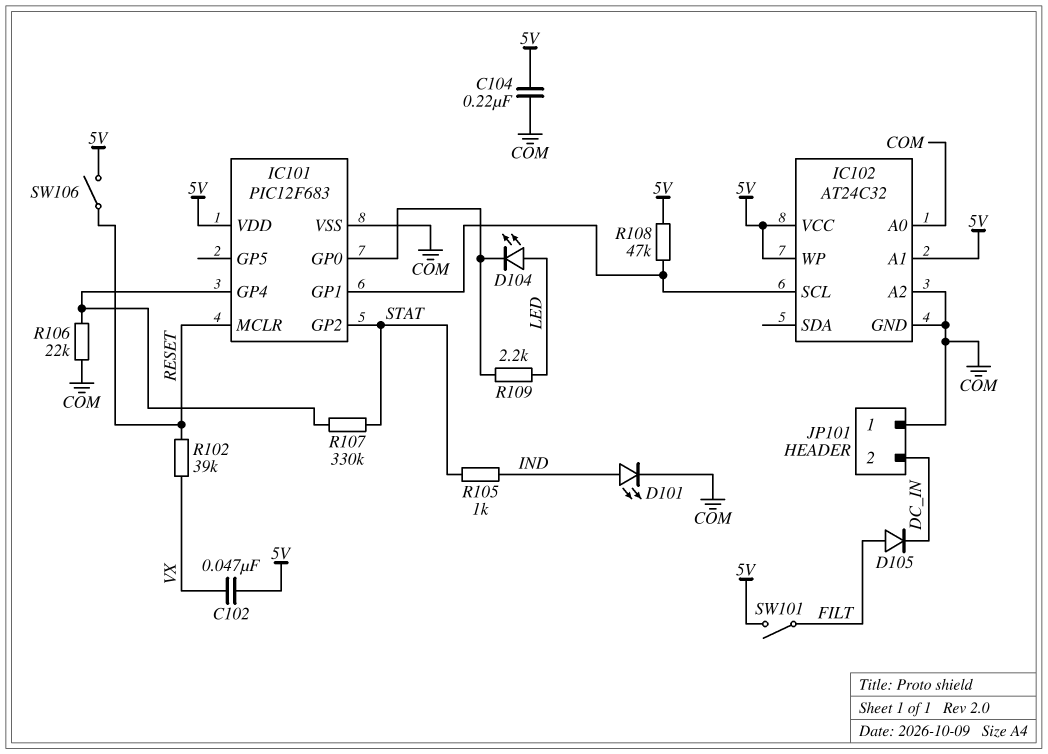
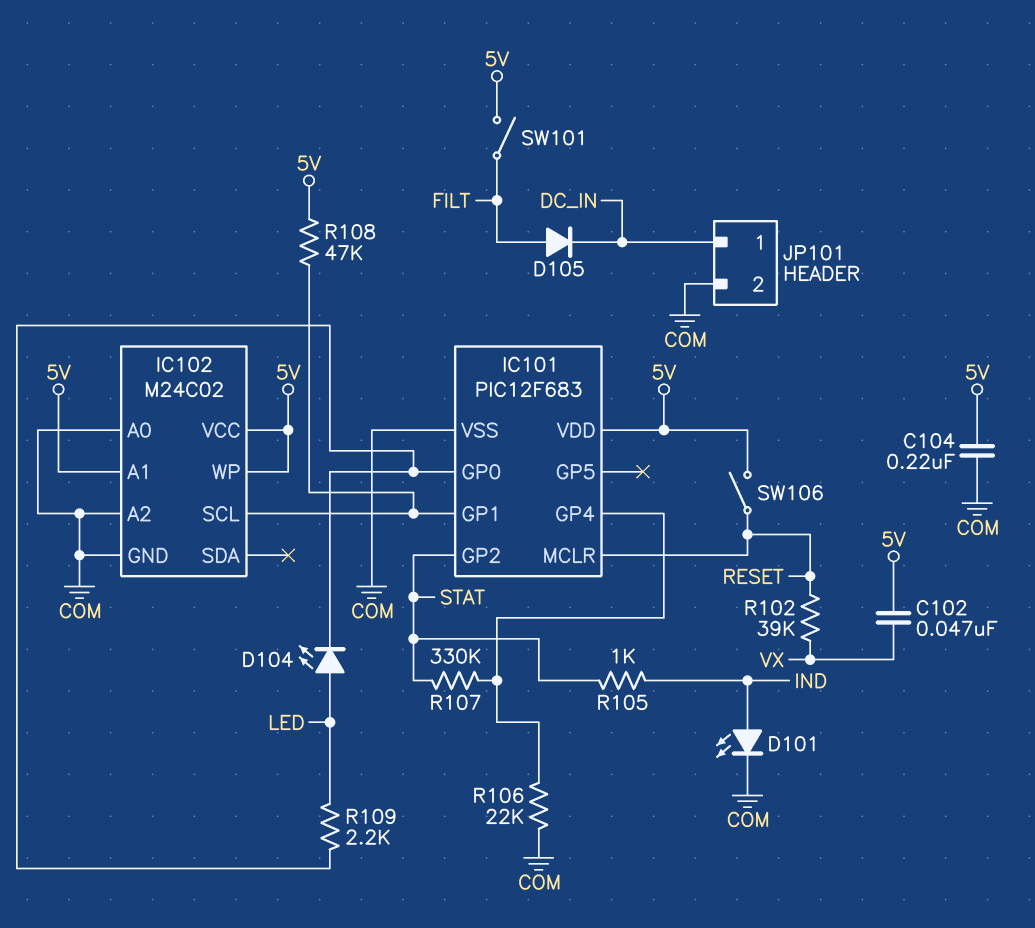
IC102: AT24C32 -> M24C02
JP101 pin 1: COM -> DC_IN
JP101 pin 2: DC_IN -> COM

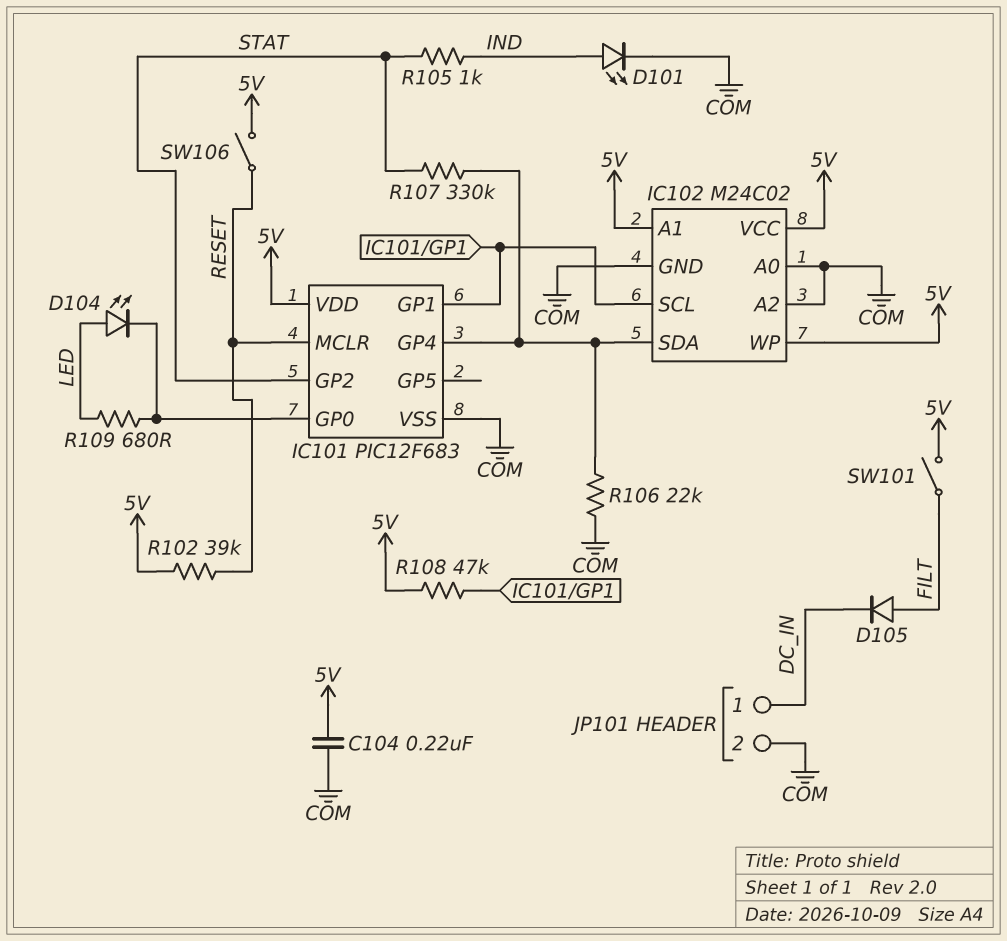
C102: 47nF (5V, VX) -> none
IC102 pin SDA: none -> IC101/GP4
R102: 39k (RESET, VX) -> 39k (5V, RESET)
R109: 2.2k (IC101/GP0, LED) -> 680 (IC101/GP0, LED)

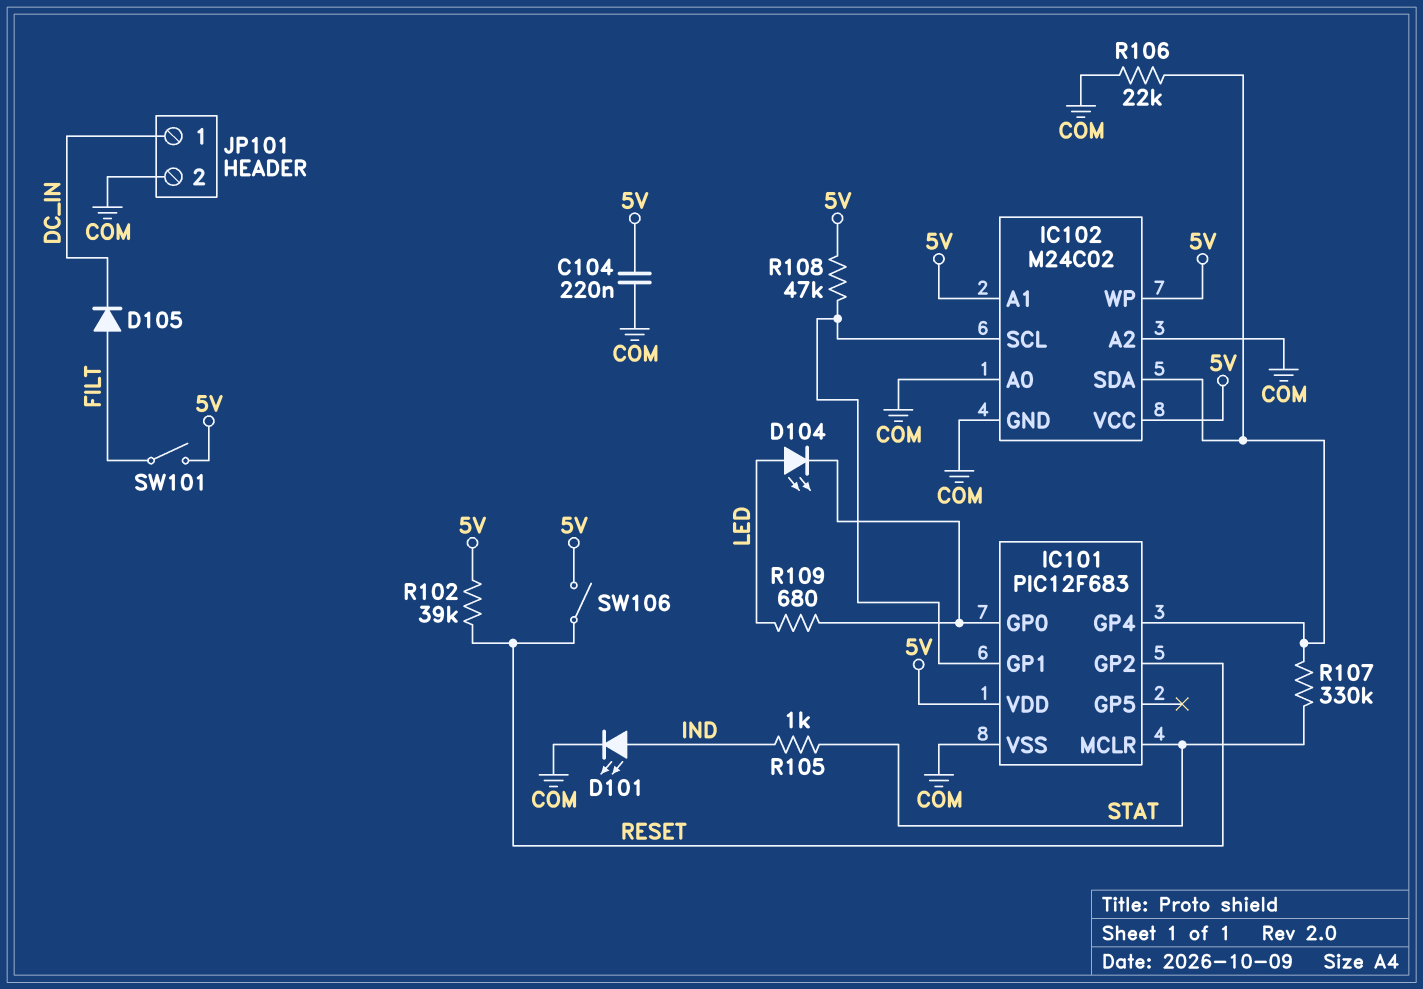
IC101 pin GP2: STAT -> RESET
IC101 pin MCLR: RESET -> STAT

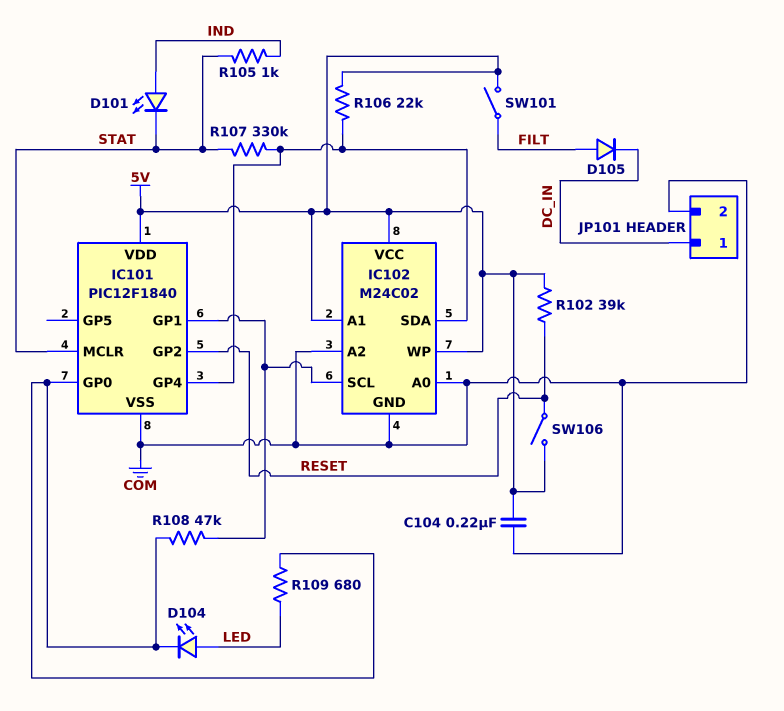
D101: LED (A IND, K COM) -> LED (A IND, K STAT)
IC101: PIC12F683 -> PIC12F1840
R106: 22k (COM, IC101/GP4) -> 22k (5V, IC101/GP4)
R108: 47k (5V, IC101/GP1) -> 47k (IC101/GP0, IC101/GP1)

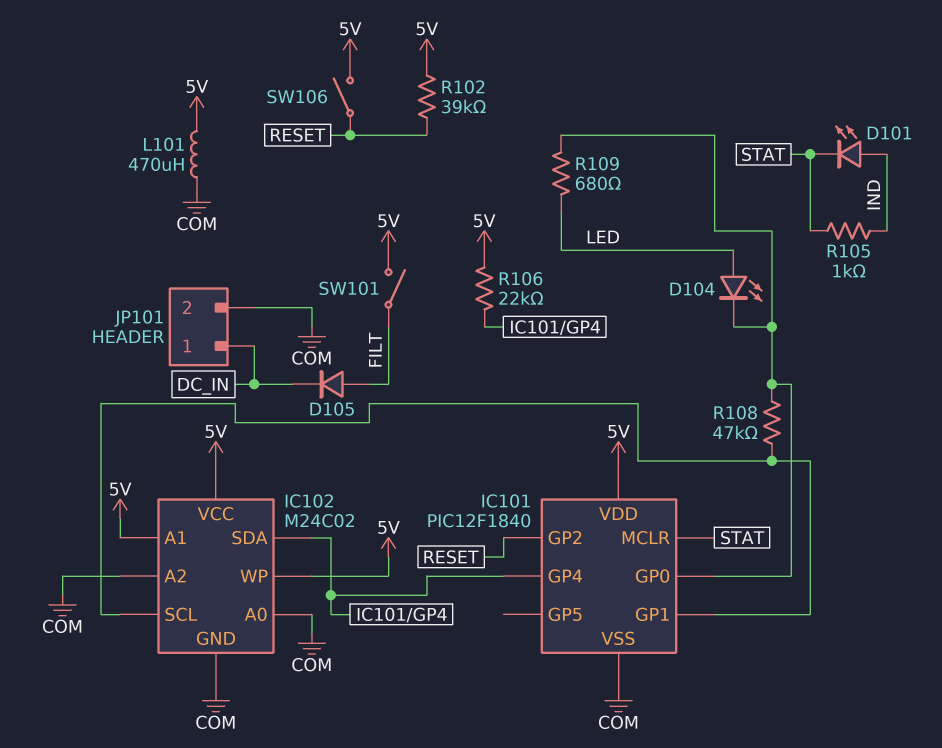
C104: 220nF (5V, COM) -> none
L101: none -> 470uH (5V, COM)
R107: 330k (IC101/GP4, STAT) -> none

